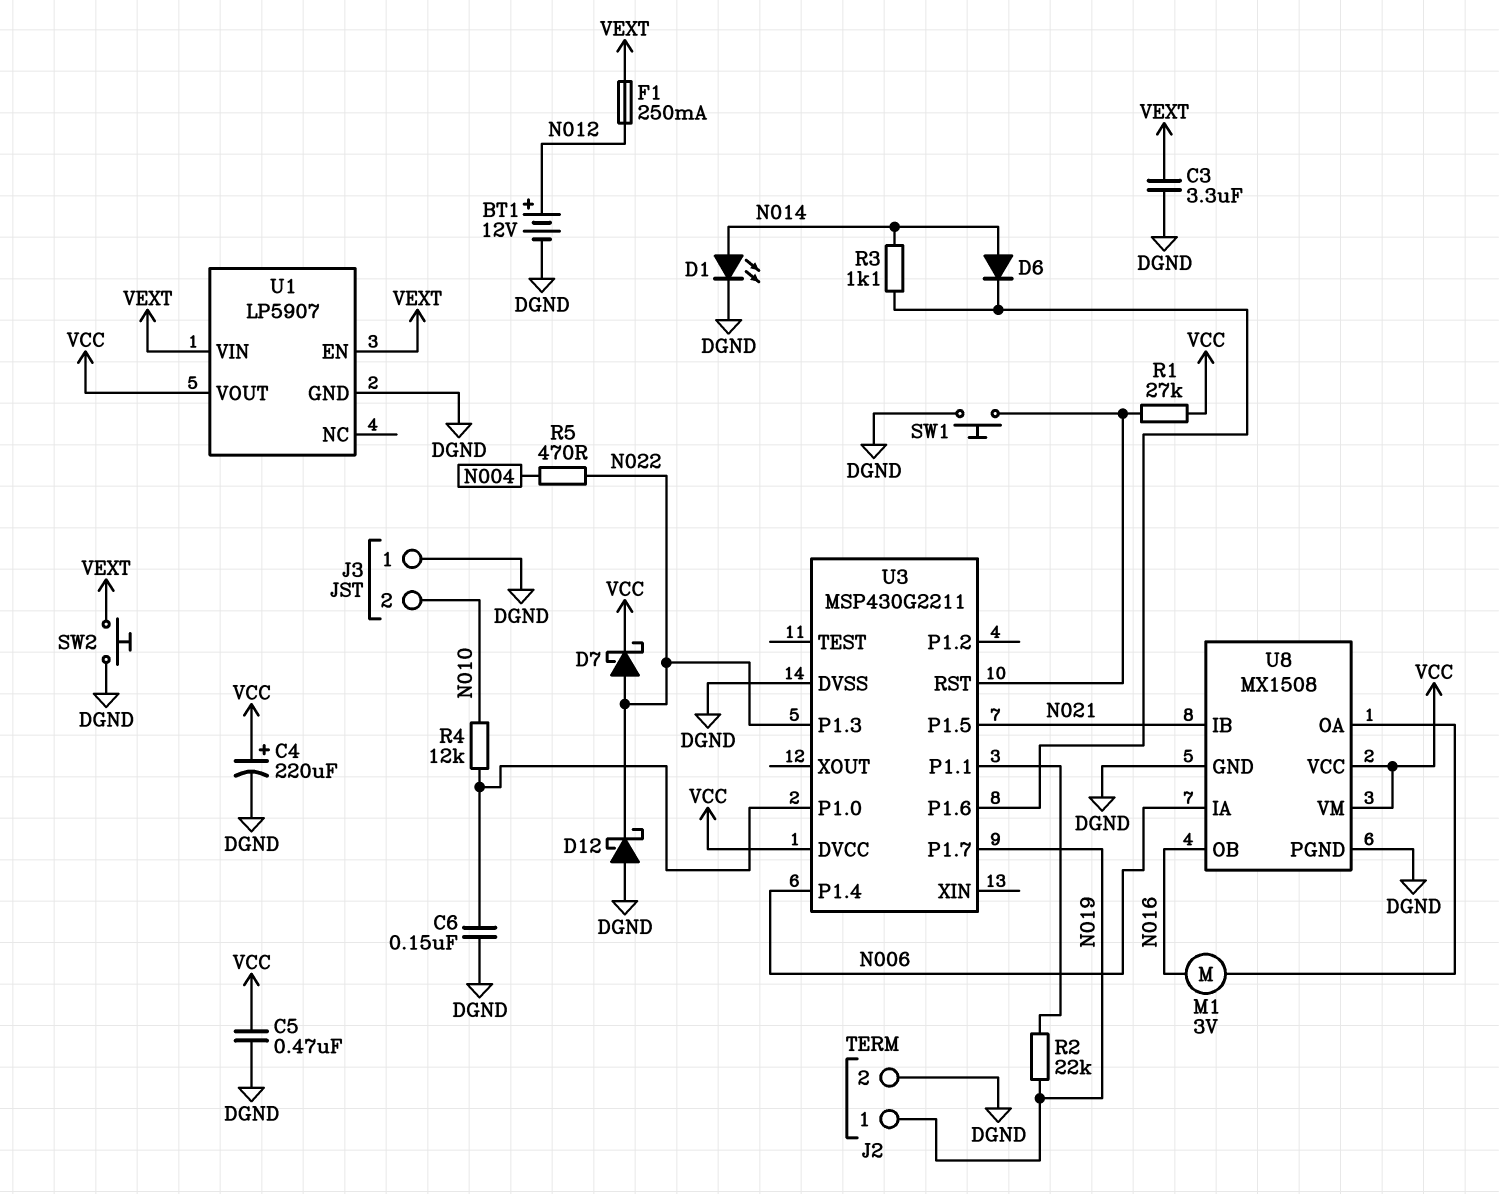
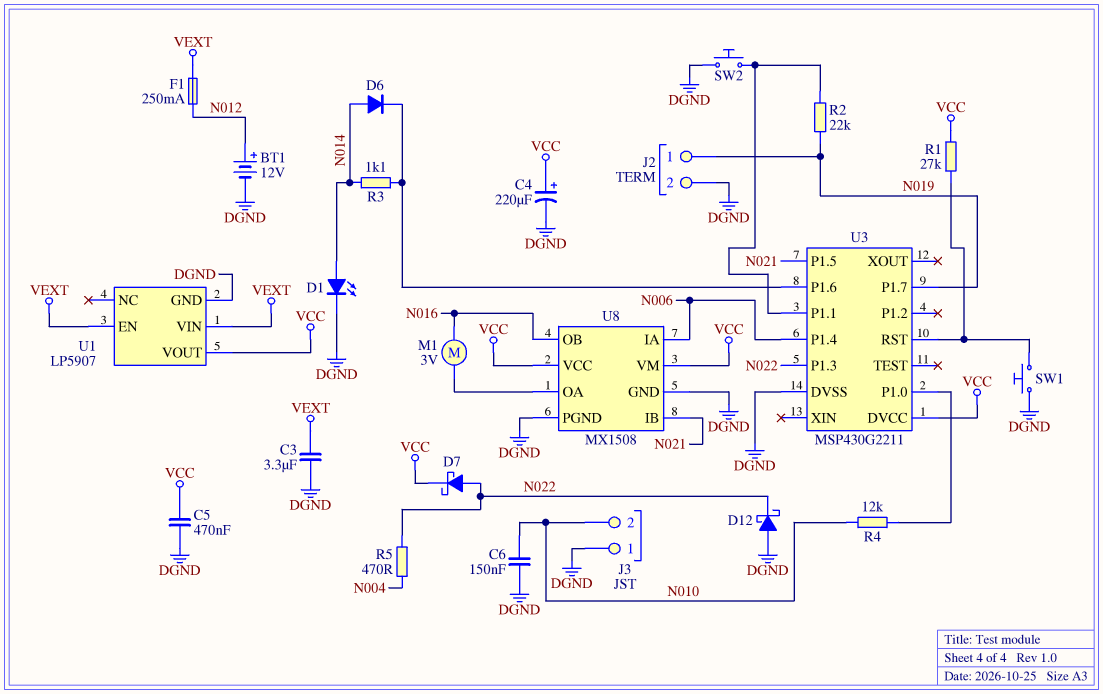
C6: 150nF (DGND, U3/P1.0) -> 150nF (DGND, N010)
SW2: button (DGND, VEXT) -> button (DGND, U3/P1.1)

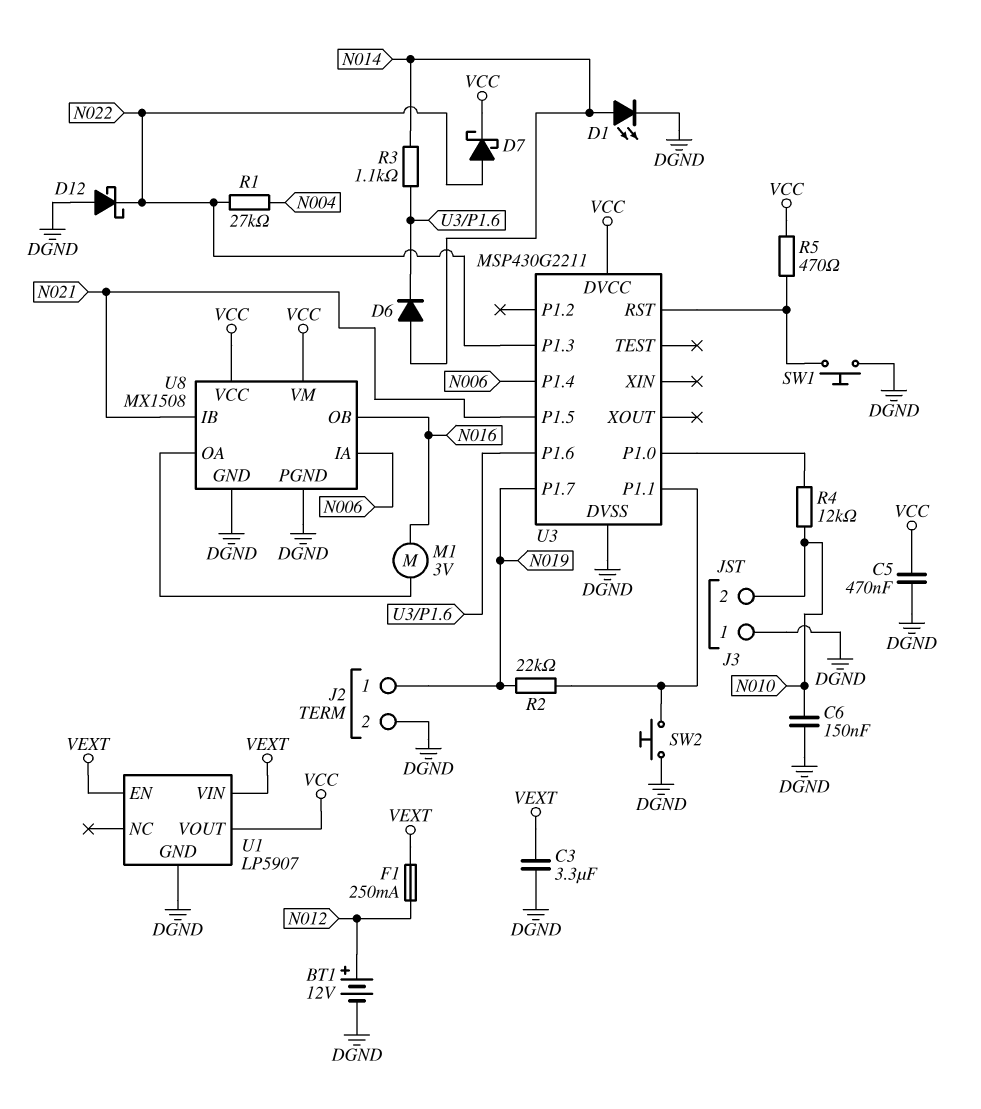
C4: 220uF (plus VCC, minus DGND) -> none
R1: 27k (U3/RST, VCC) -> 27k (N004, N022)
R5: 470 (N004, N022) -> 470 (U3/RST, VCC)

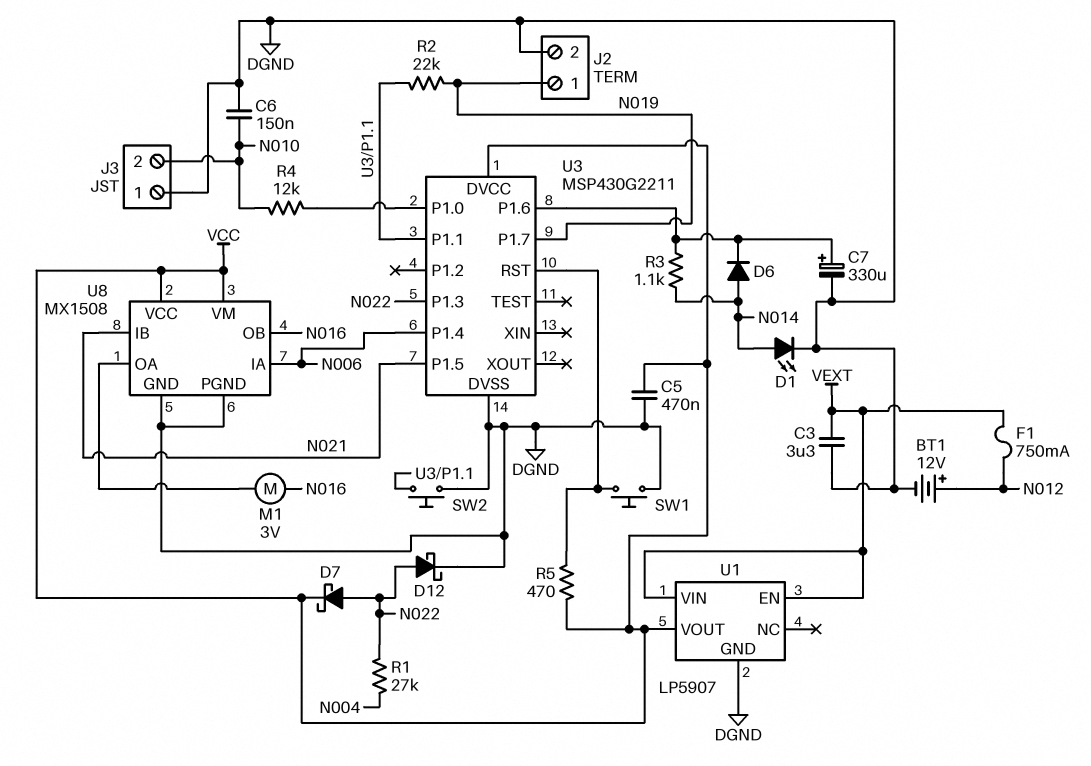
C7: none -> 330uF (plus U3/P1.6, minus DGND)
D12: schottky (A DGND, K N022) -> schottky (A N022, K DGND)
F1: 250mA (N012, VEXT) -> 750mA (N012, VEXT)

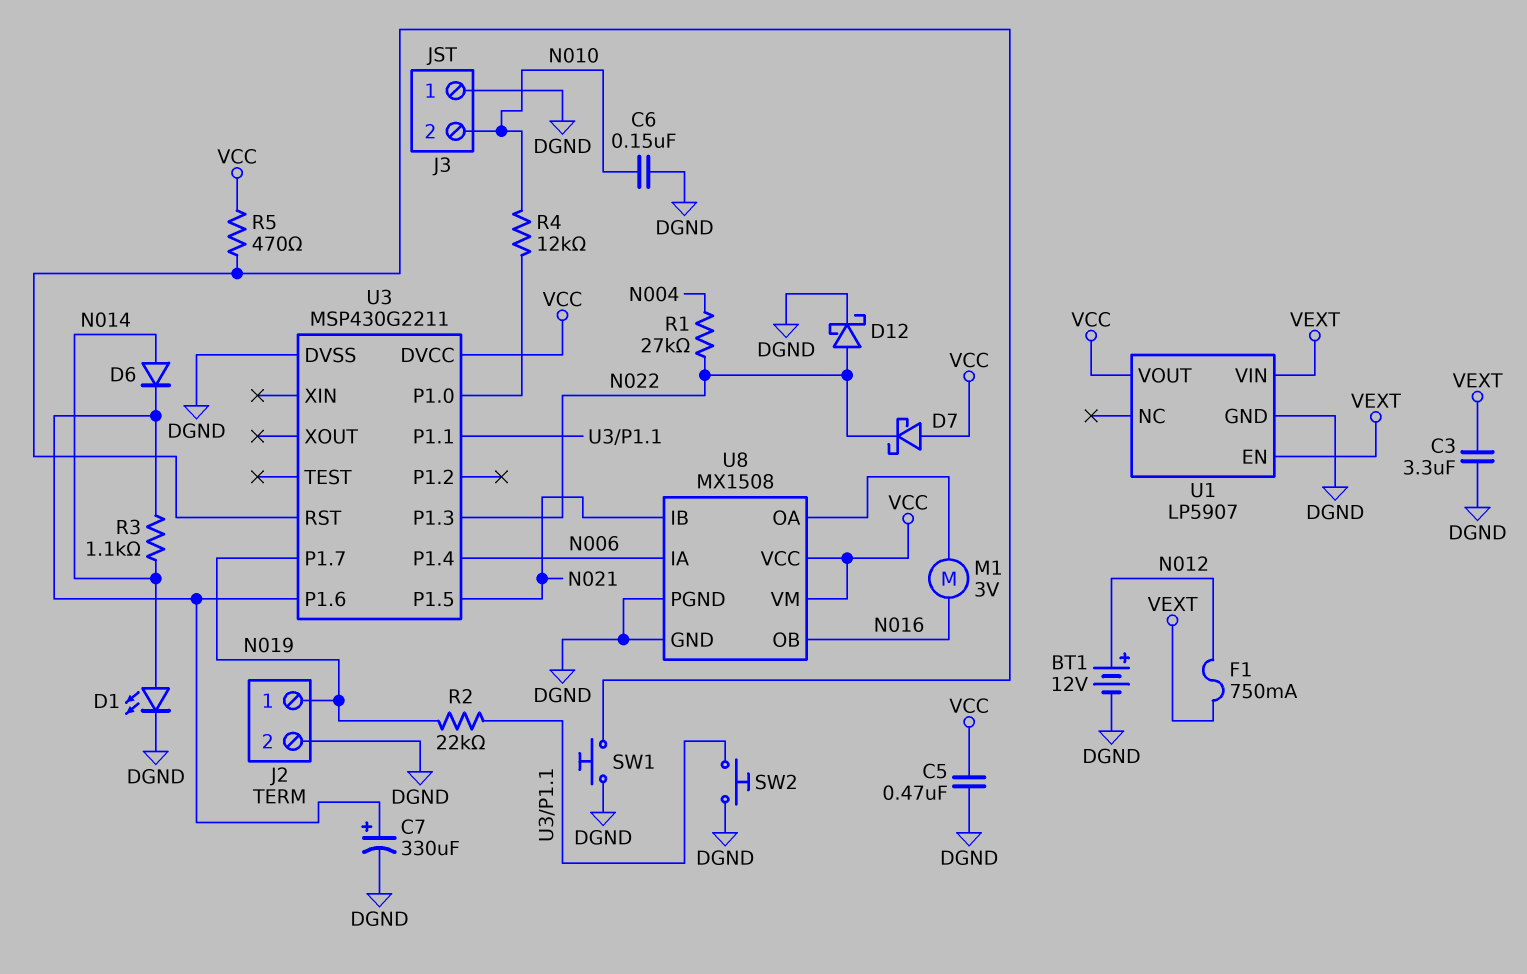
D7: schottky (A N022, K VCC) -> schottky (A VCC, K N022)

